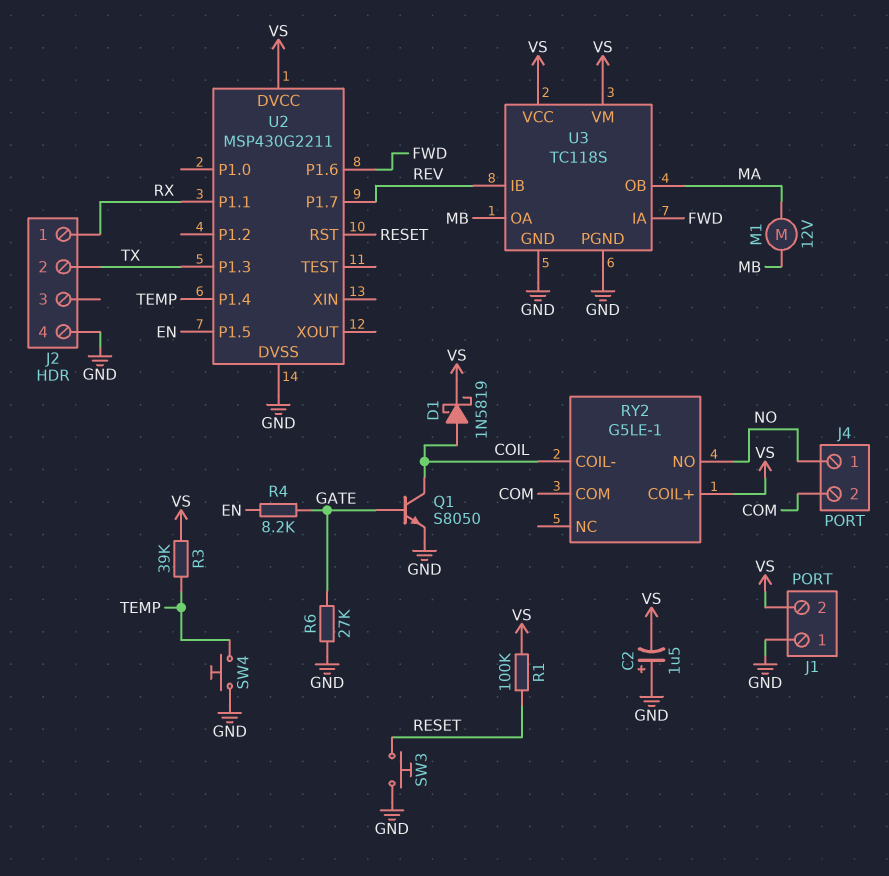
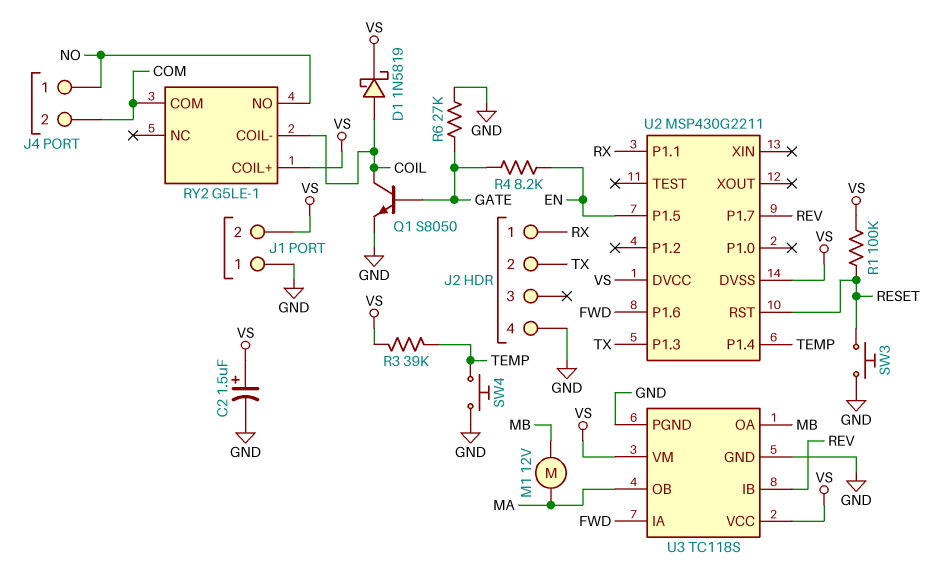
C2: 1.5uF (plus GND, minus VS) -> 1.5uF (plus VS, minus GND)
U2 pin DVSS: GND -> VS

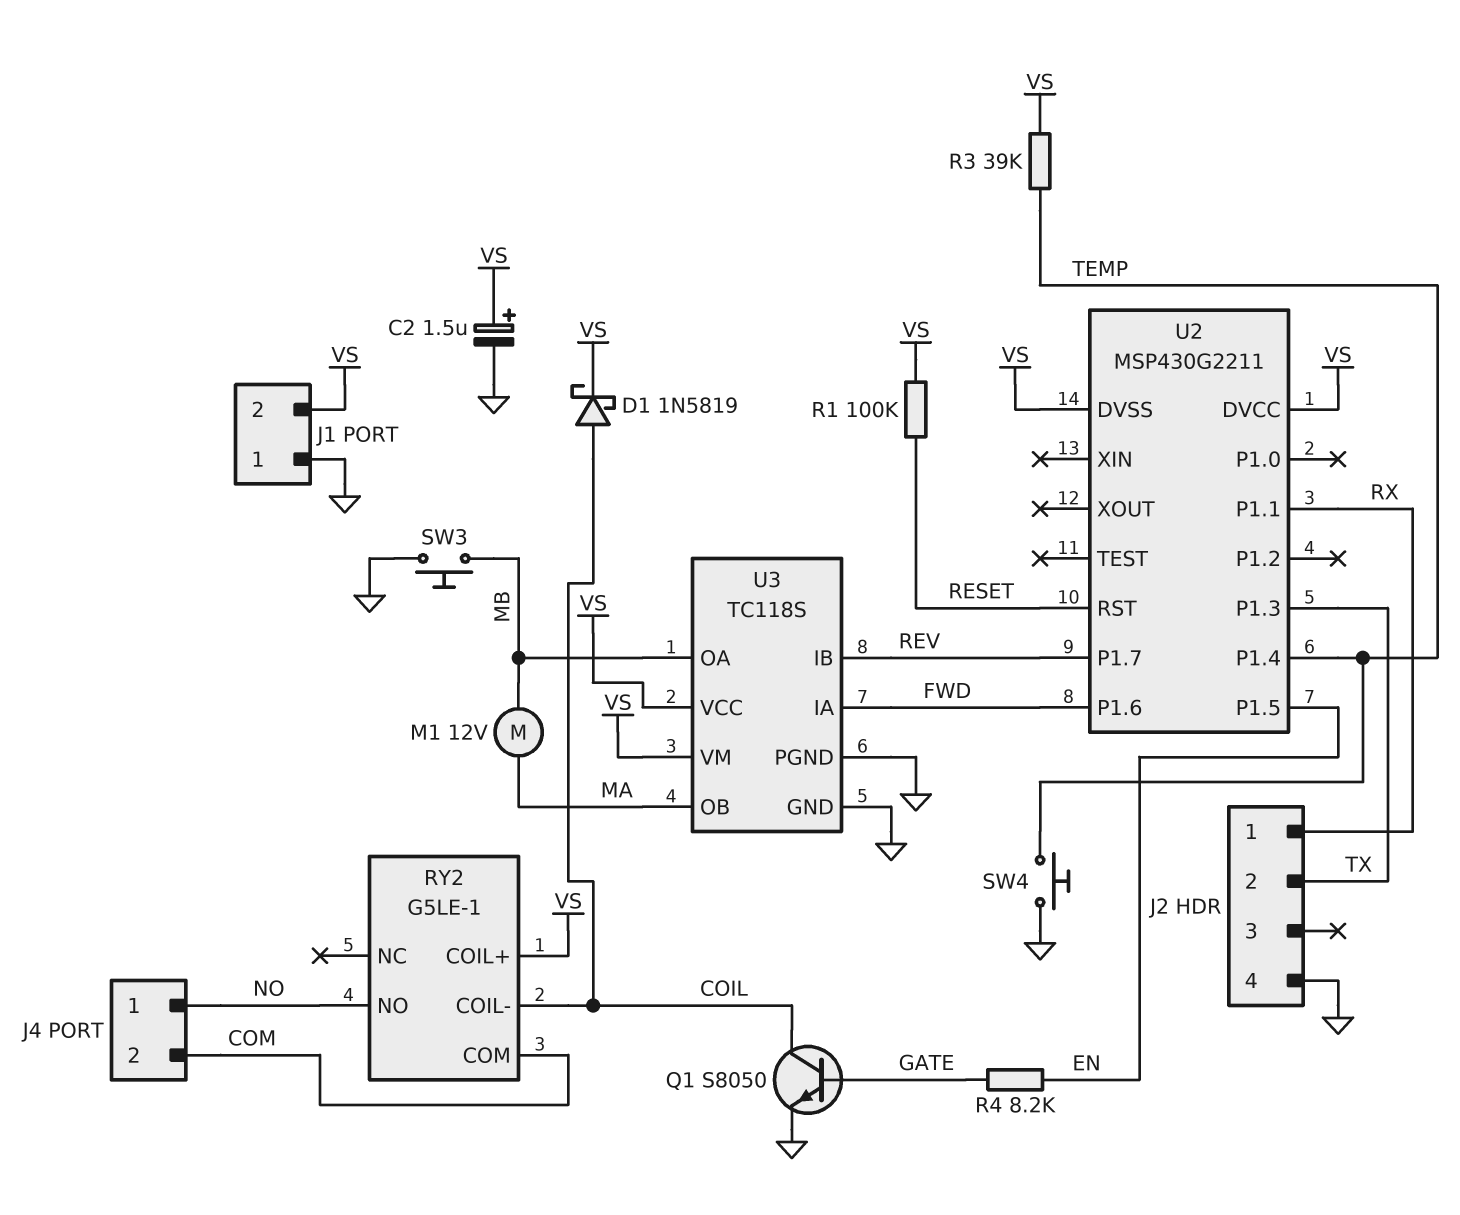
R6: 27k (GATE, GND) -> none
SW3: button (GND, RESET) -> button (GND, MB)

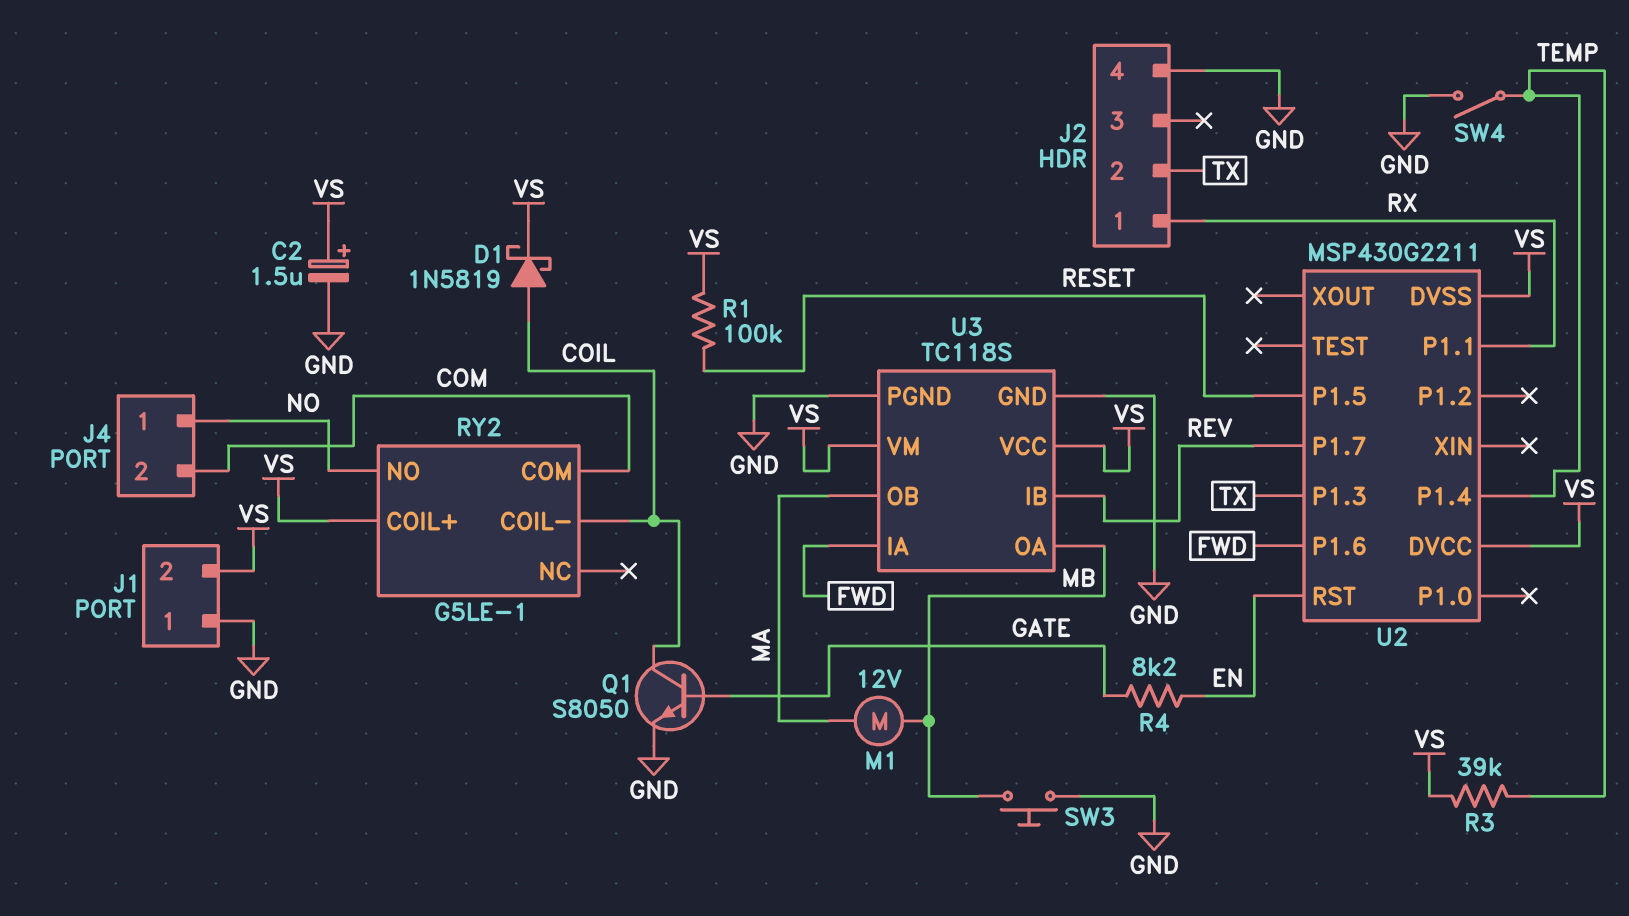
SW4: button (GND, TEMP) -> switch (GND, TEMP)
U2 pin P1.5: EN -> RESET
U2 pin RST: RESET -> EN

